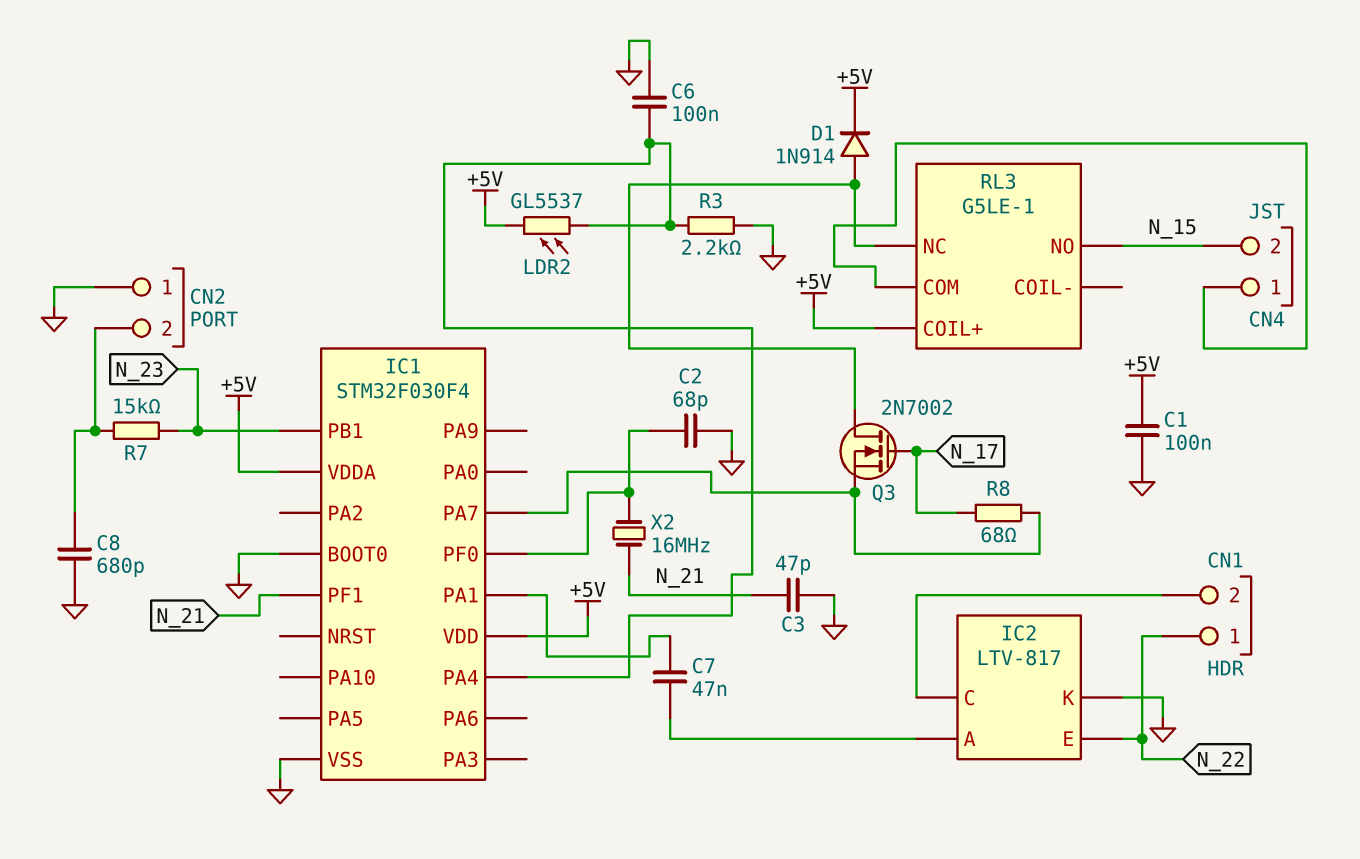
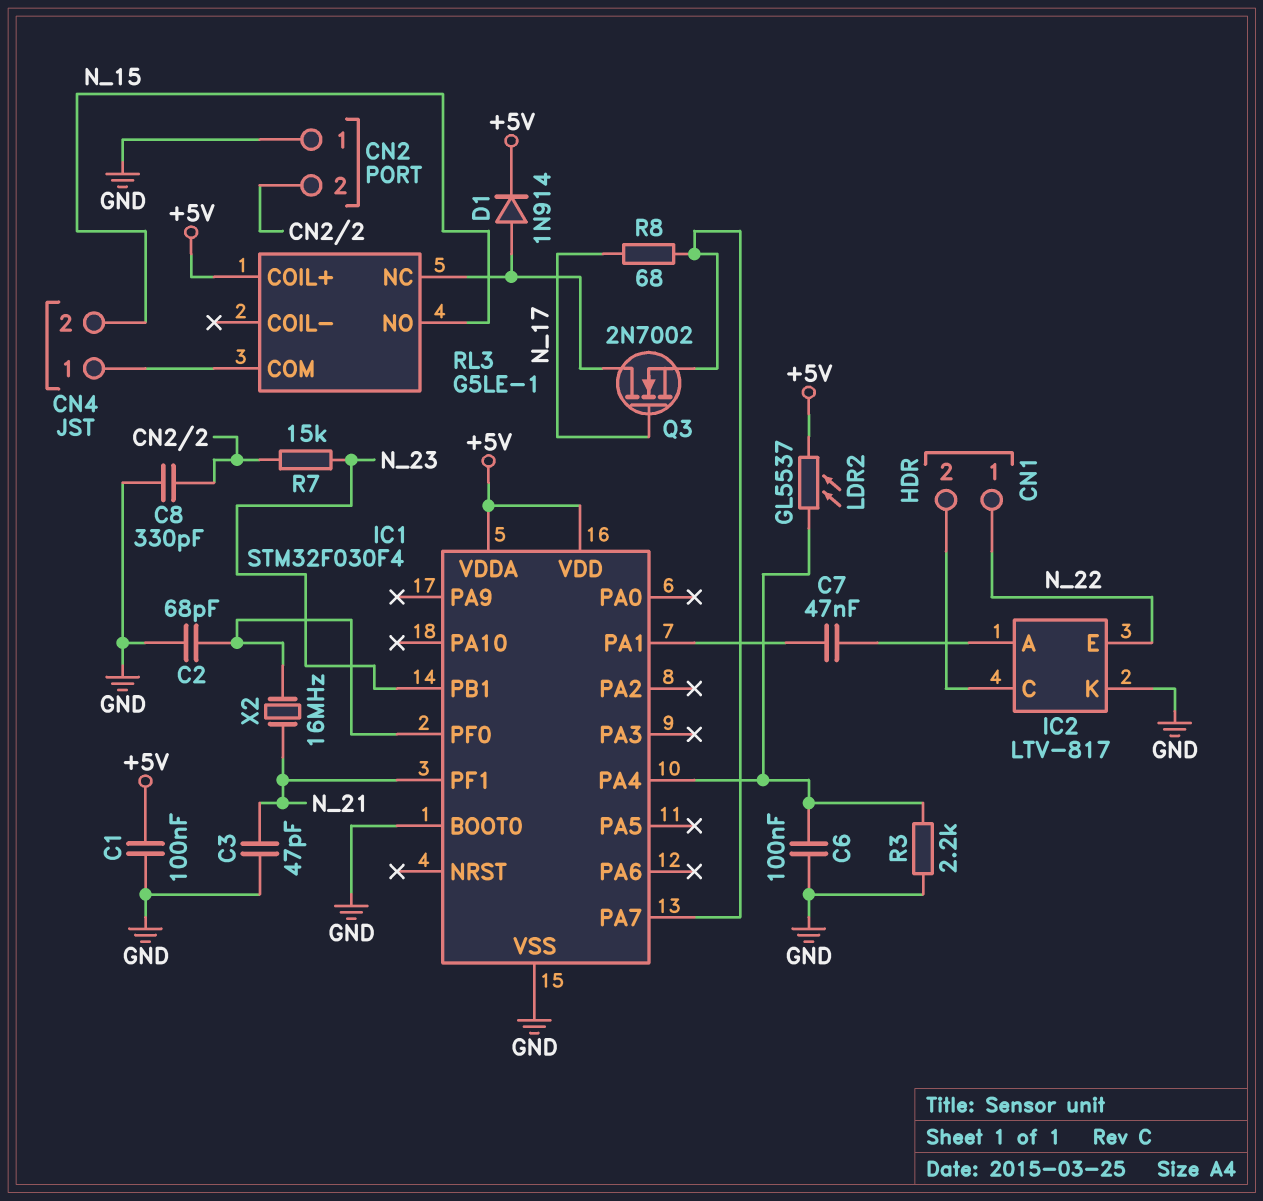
C8: 680pF (CN2/2, GND) -> 330pF (CN2/2, GND)

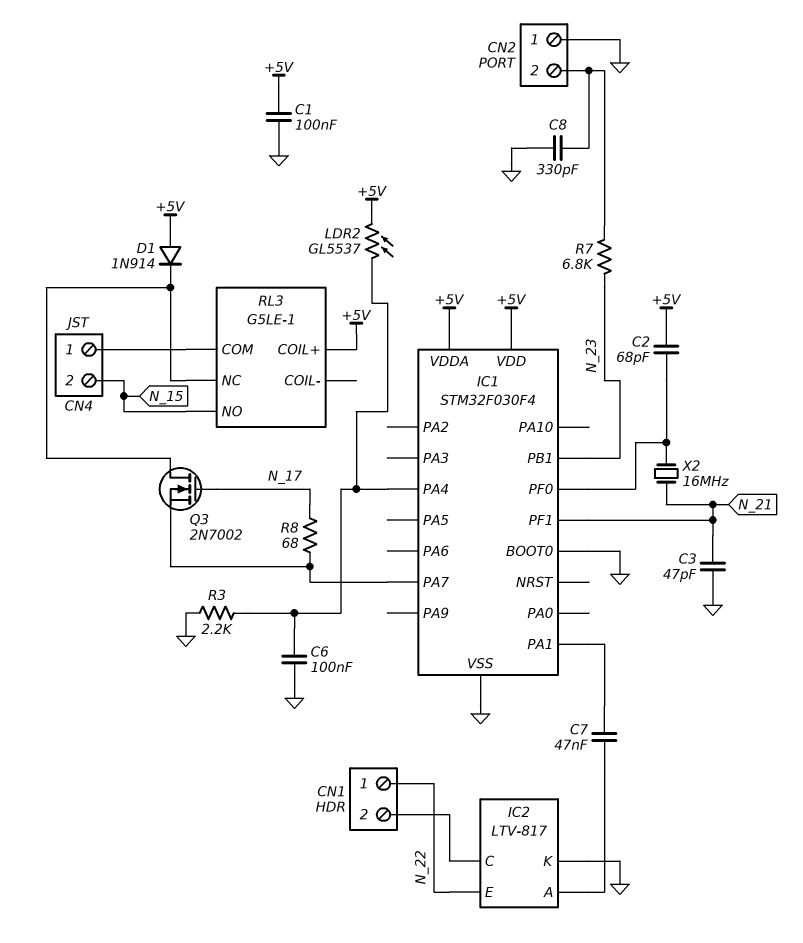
C2: 68pF (GND, IC1/PF0) -> 68pF (+5V, IC1/PF0)
D1: diode 1N914 (A RL3/NC, K +5V) -> diode 1N914 (A +5V, K RL3/NC)
R7: 15k (CN2/2, N_23) -> 6.8k (CN2/2, N_23)

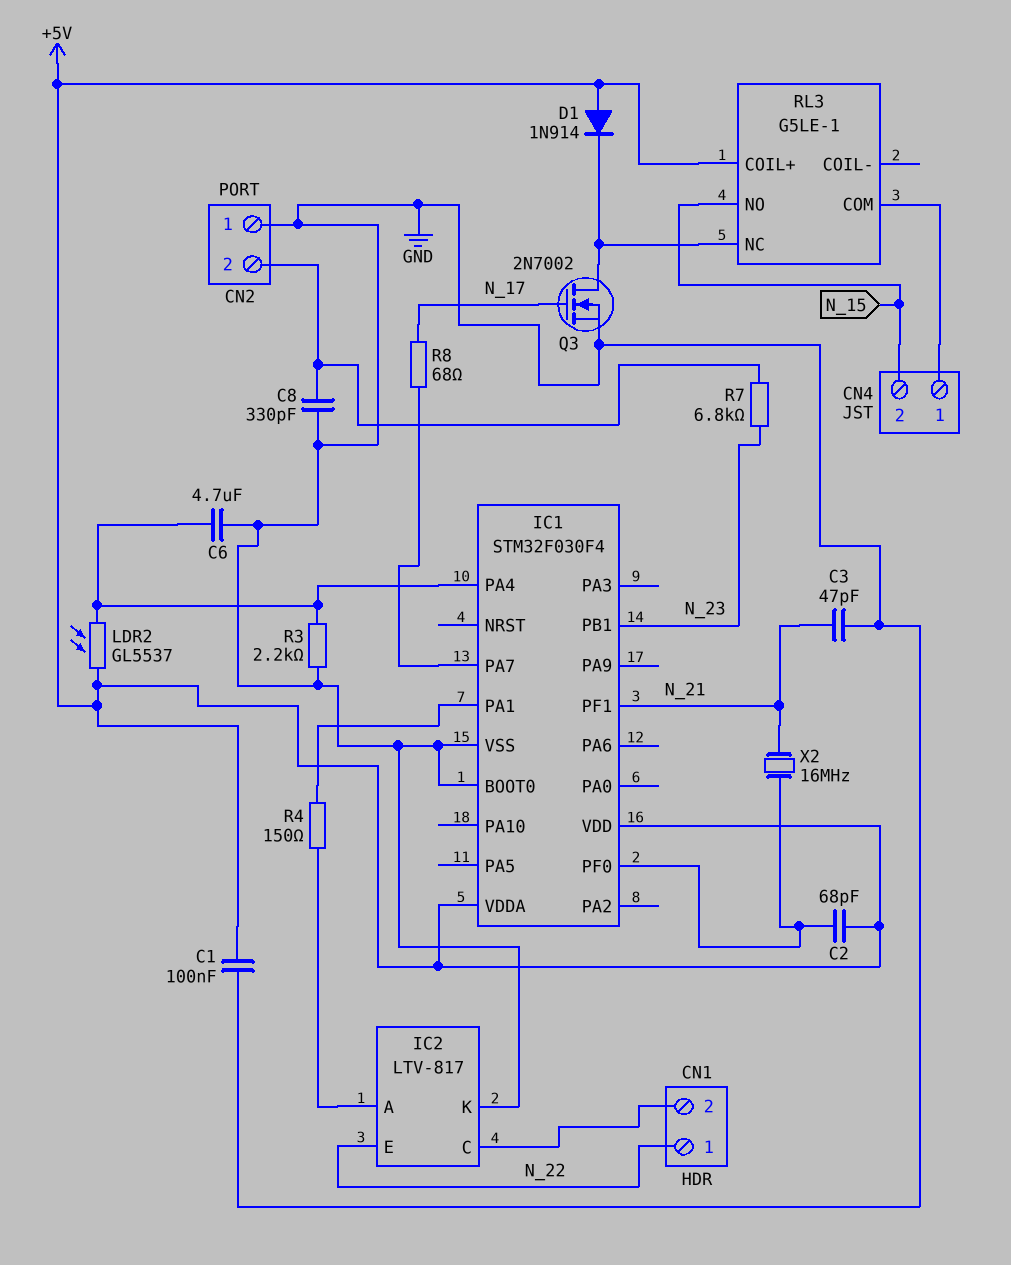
C6: 100nF (GND, IC1/PA4) -> 4.7uF (GND, IC1/PA4)
C7: 47nF (IC1/PA1, IC2/A) -> none
Q3: NMOS 2N7002 (G N_17, D RL3/NC, S IC1/PA7) -> NMOS 2N7002 (G N_17, D RL3/NC, S GND)
R4: none -> 150 (IC1/PA1, IC2/A)

